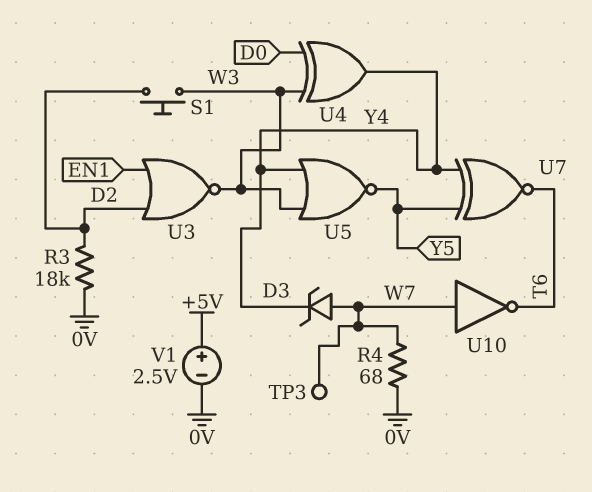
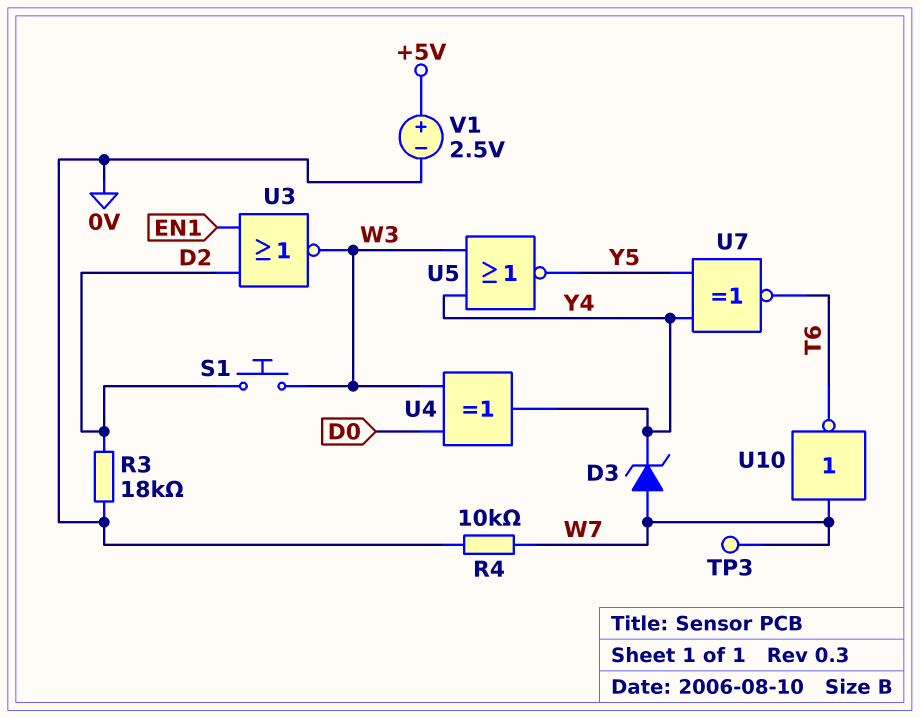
R4: 68 (0V, W7) -> 10k (0V, W7)

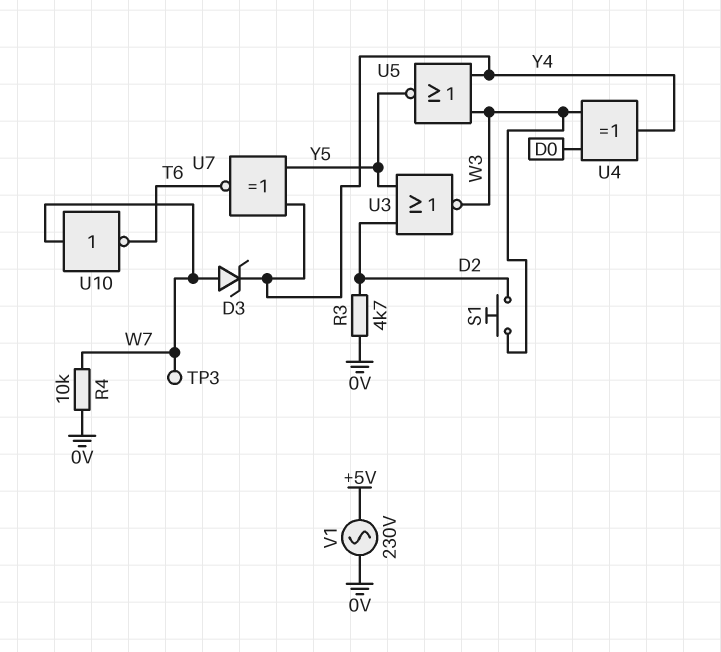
R3: 18k (0V, D2) -> 4.7k (0V, D2)
U3: NOR (in D2, in EN1, out W3) -> NOR (in D2, in Y5, out W3)
V1: 2.5V (plus +5V, minus 0V) -> AC 230V (+5V, 0V)

